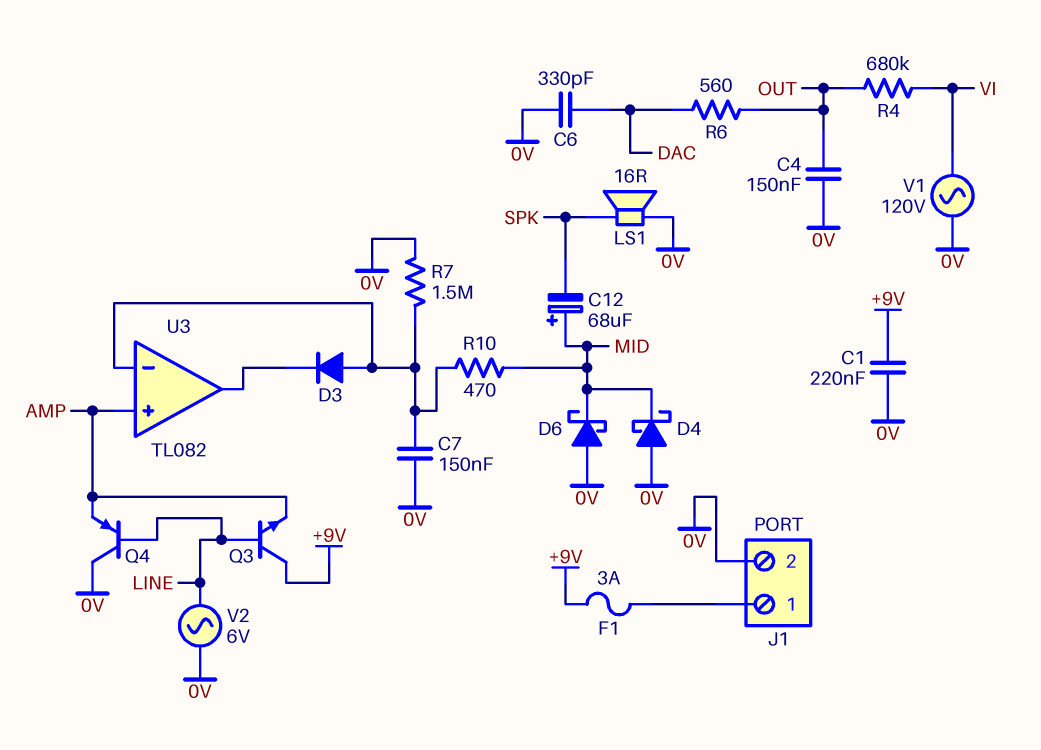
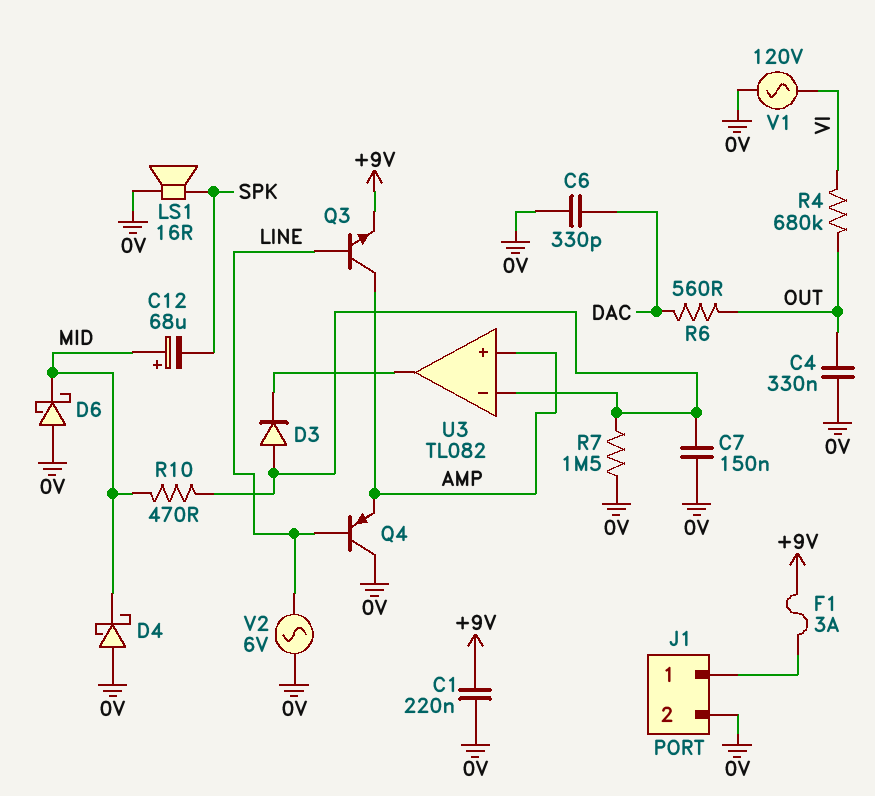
C4: 150nF (0V, OUT) -> 330nF (0V, OUT)
Q3: NPN (B LINE, C +9V, E AMP) -> NPN (B LINE, C AMP, E +9V)

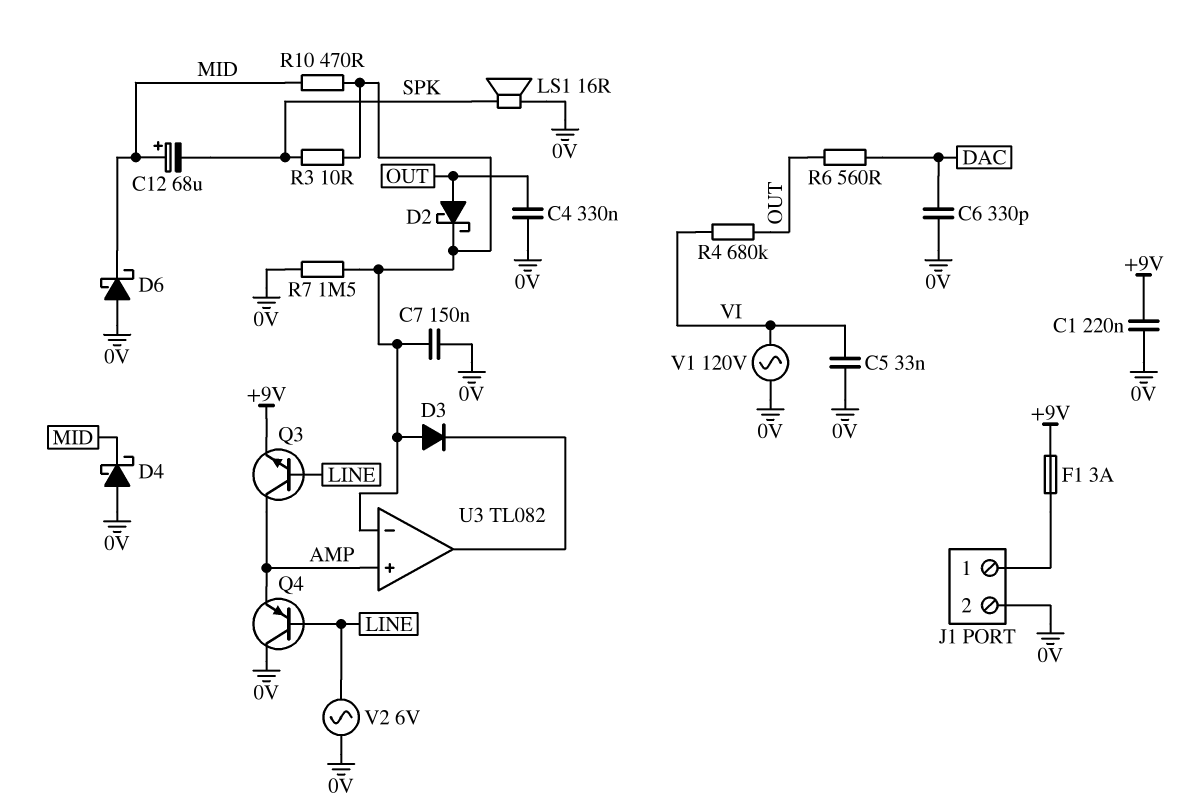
C5: none -> 33nF (0V, VI)
D2: none -> schottky (A OUT, K U3/in-)
R3: none -> 10 (SPK, U3/in-)

